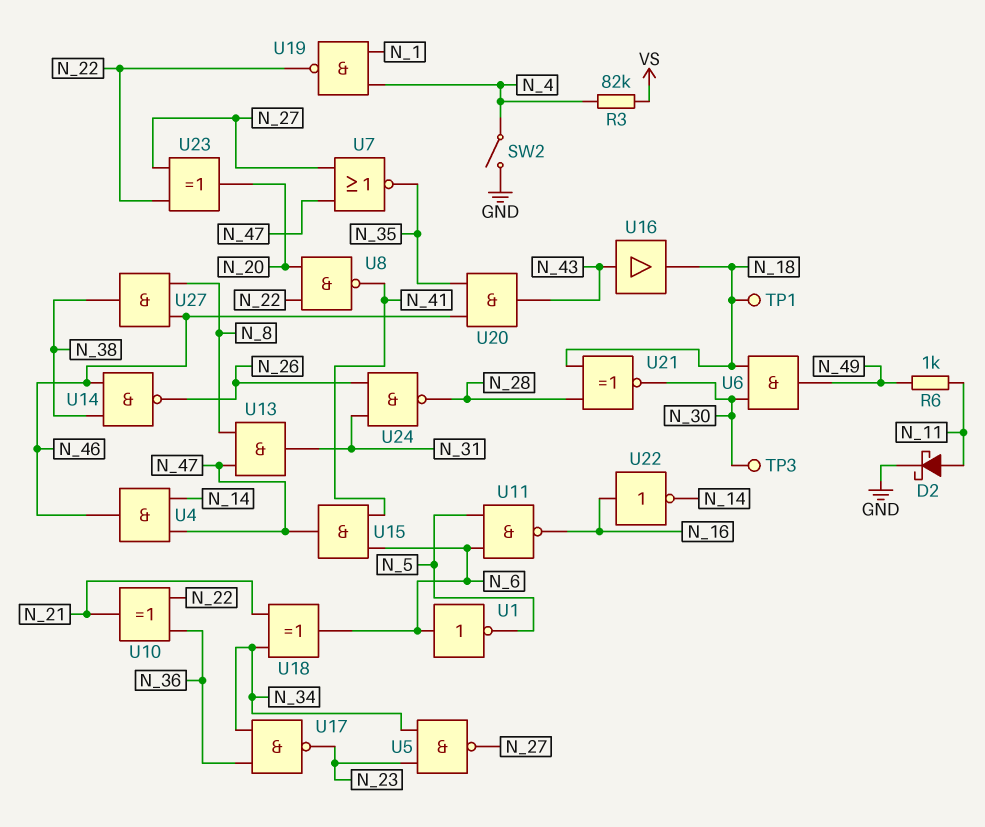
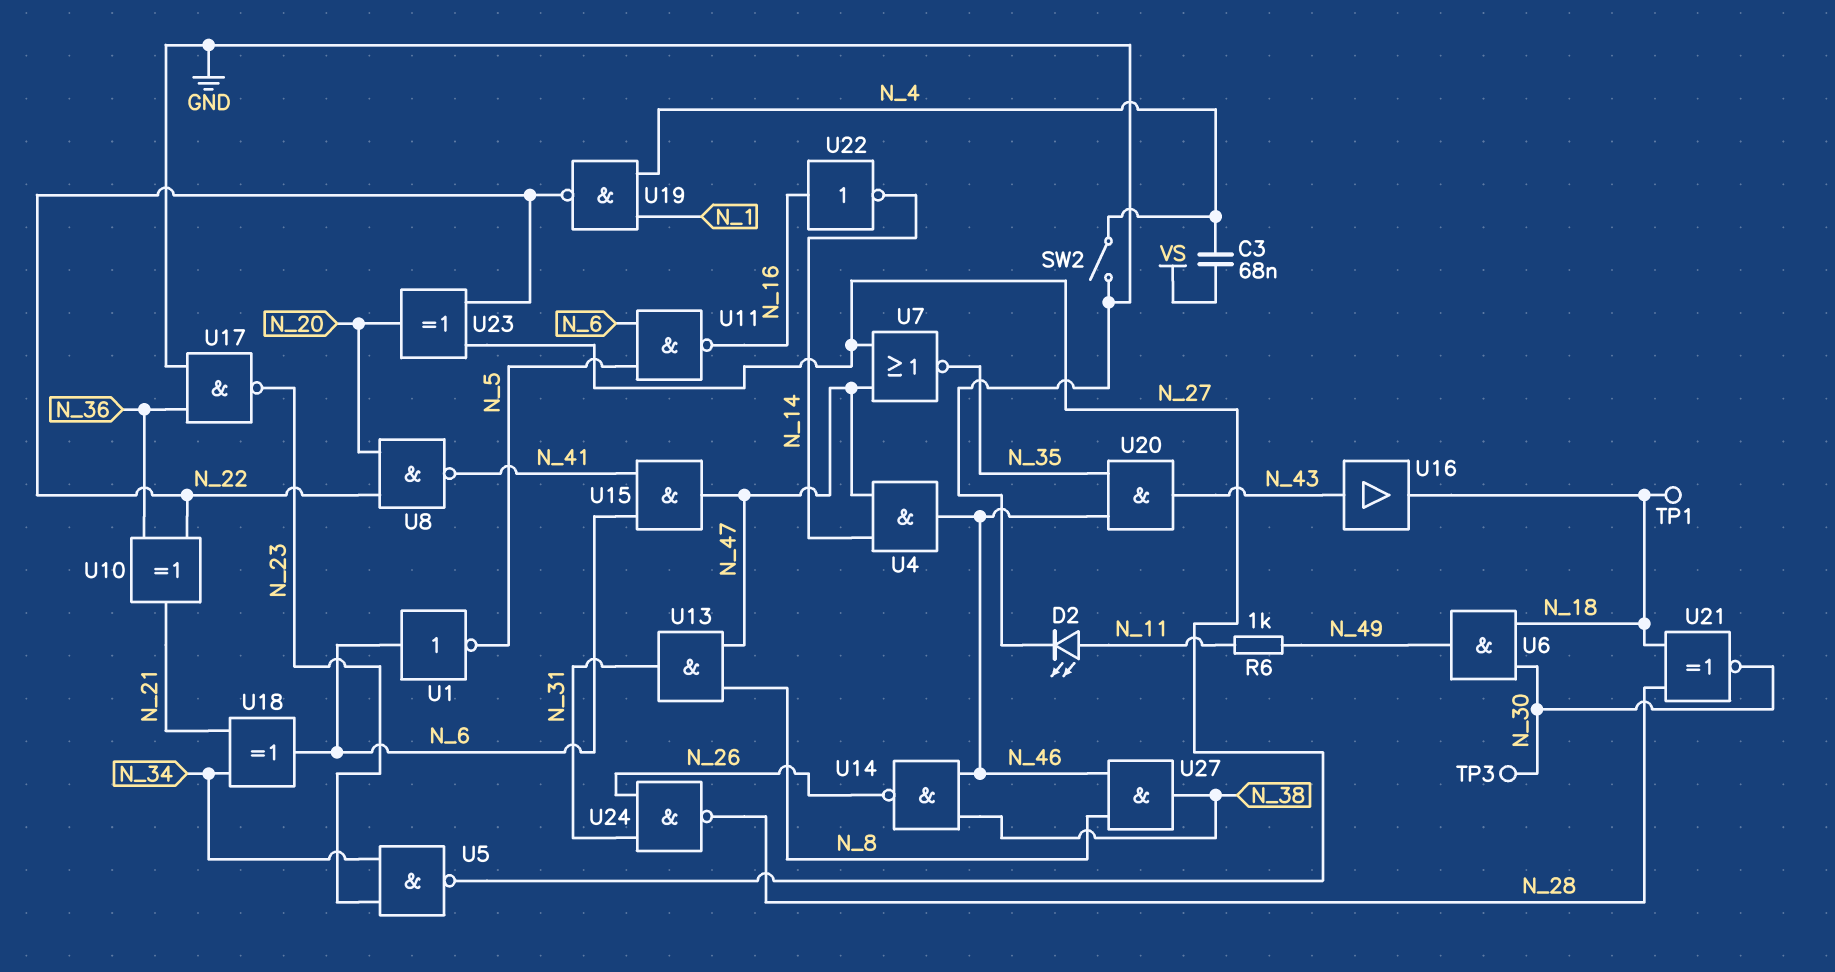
C3: none -> 68nF (N_4, VS)
D2: schottky (A N_11, K GND) -> LED (A N_11, K GND)
R3: 82k (N_4, VS) -> none
U17: NAND (in N_34, in N_36, out N_23) -> NAND (in GND, in N_36, out N_23)

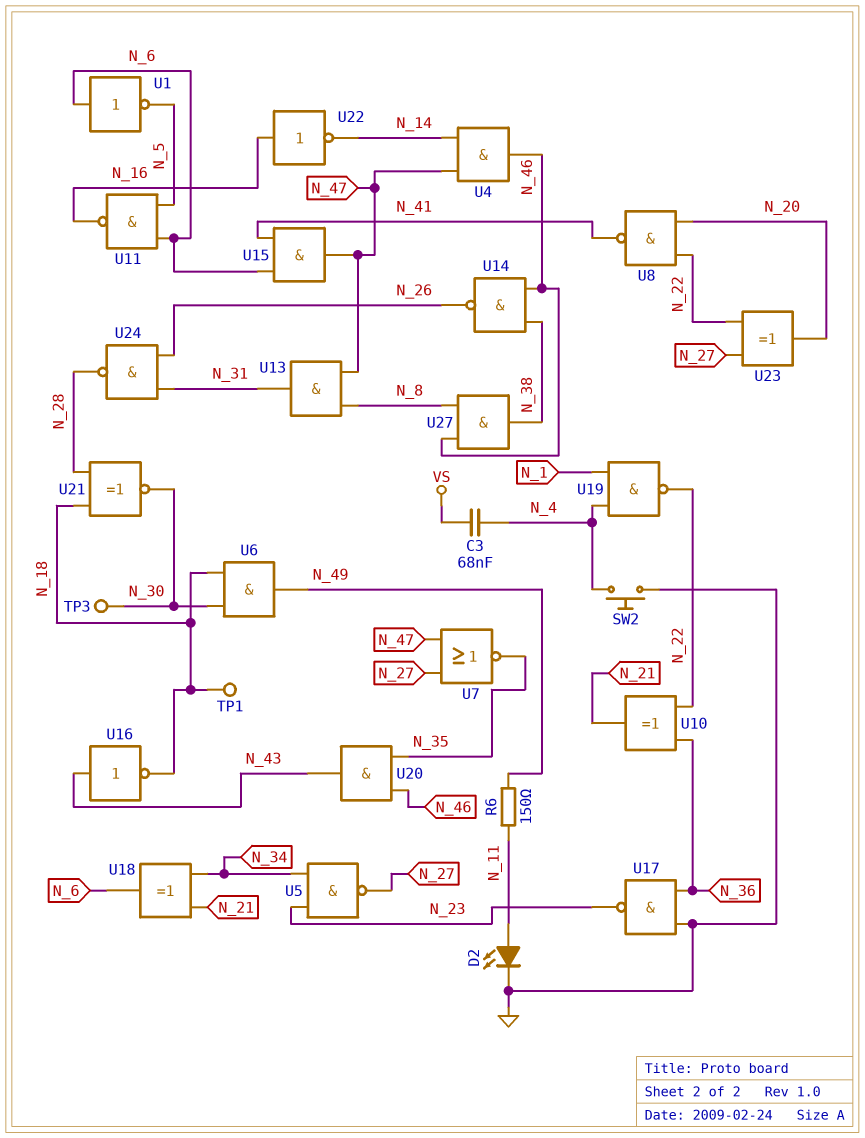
R6: 1k (N_11, N_49) -> 150 (N_11, N_49)
SW2: switch (GND, N_4) -> button (GND, N_4)
U16: buffer (in N_43, out N_18) -> NOT (in N_43, out N_18)

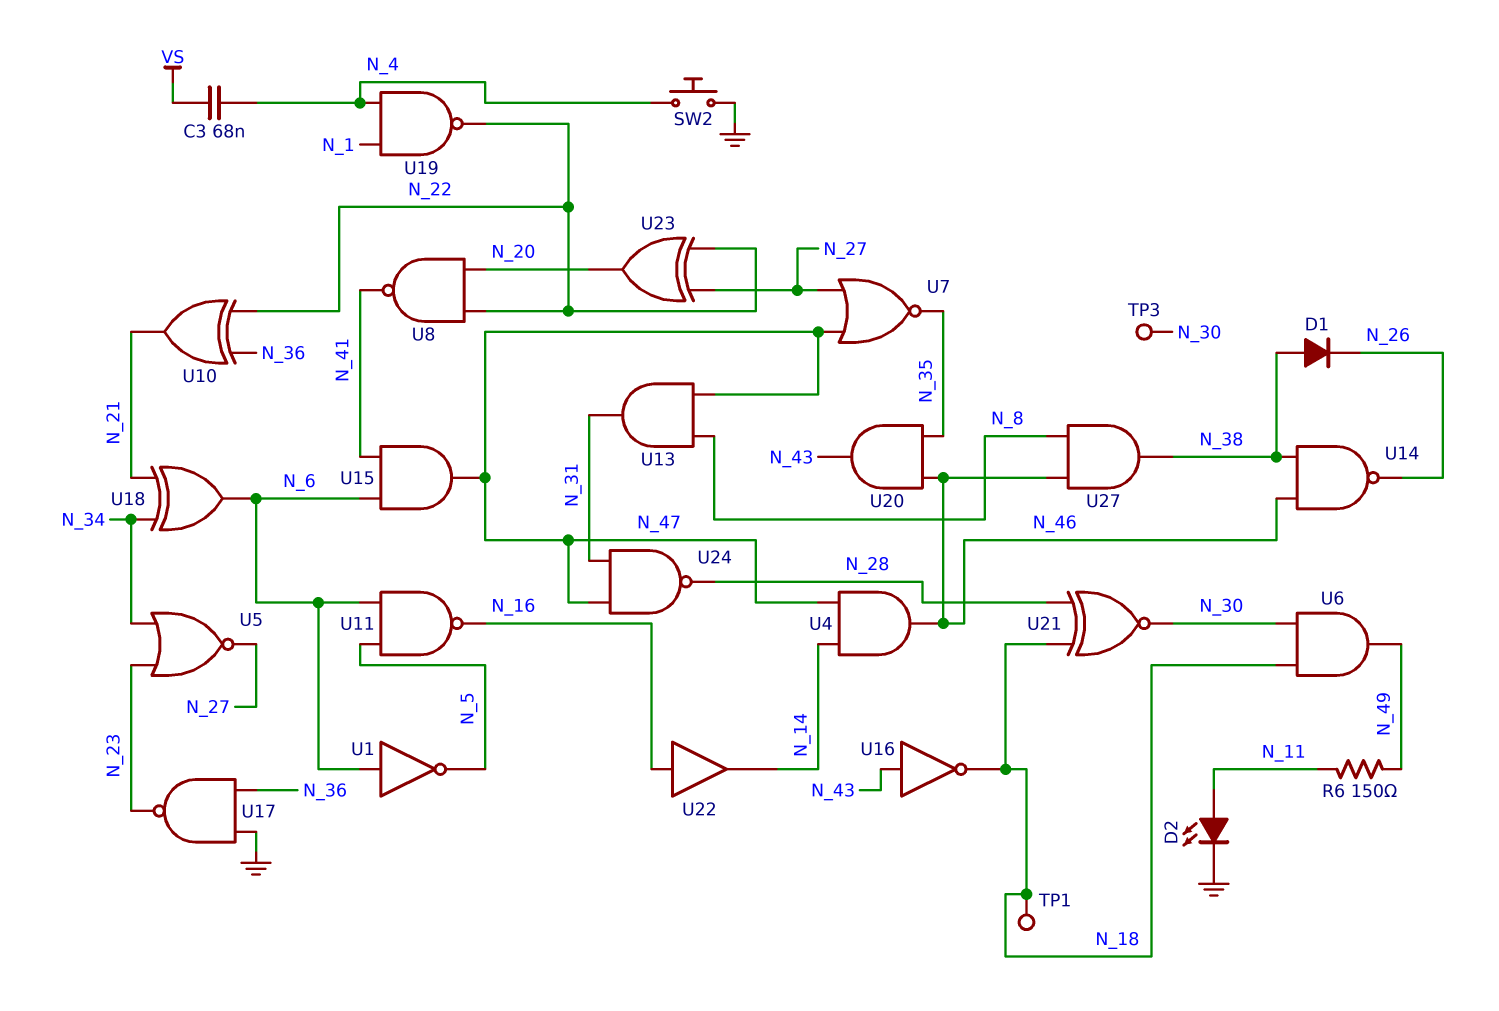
D1: none -> diode (A N_38, K N_26)
U5: NAND (in N_23, in N_34, out N_27) -> NOR (in N_23, in N_34, out N_27)
U22: NOT (in N_16, out N_14) -> buffer (in N_16, out N_14)
U24: NAND (in N_26, in N_31, out N_28) -> NAND (in N_31, in N_47, out N_28)

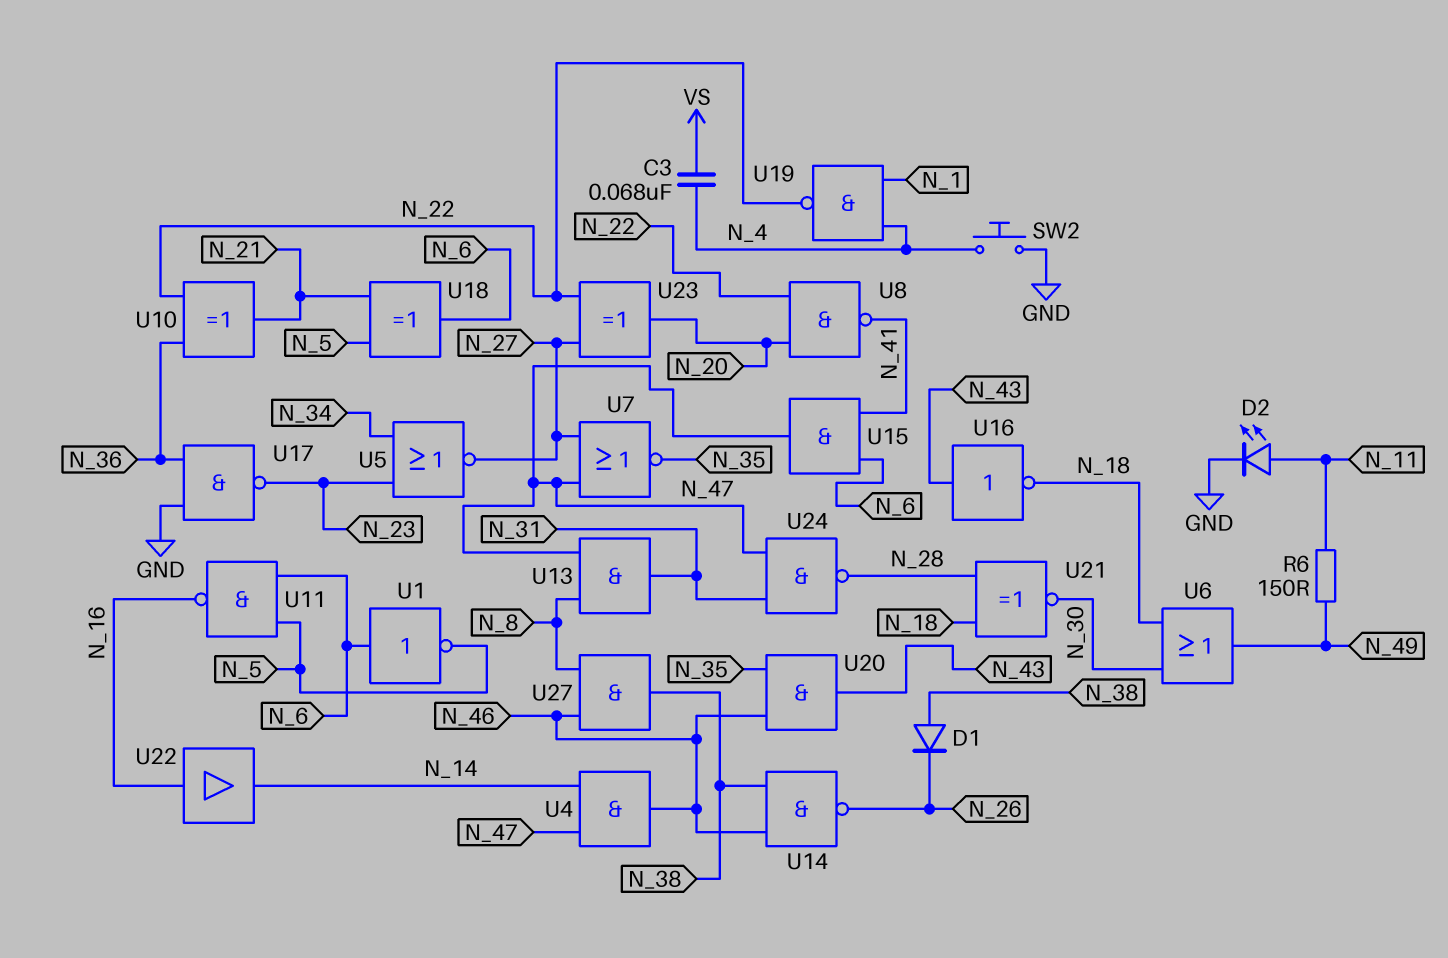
TP1: test point (N_18) -> none
TP3: test point (N_30) -> none
U6: AND (in N_18, in N_30, out N_49) -> OR (in N_18, in N_30, out N_49)
U18: XOR (in N_21, in N_34, out N_6) -> XOR (in N_5, in N_21, out N_6)

